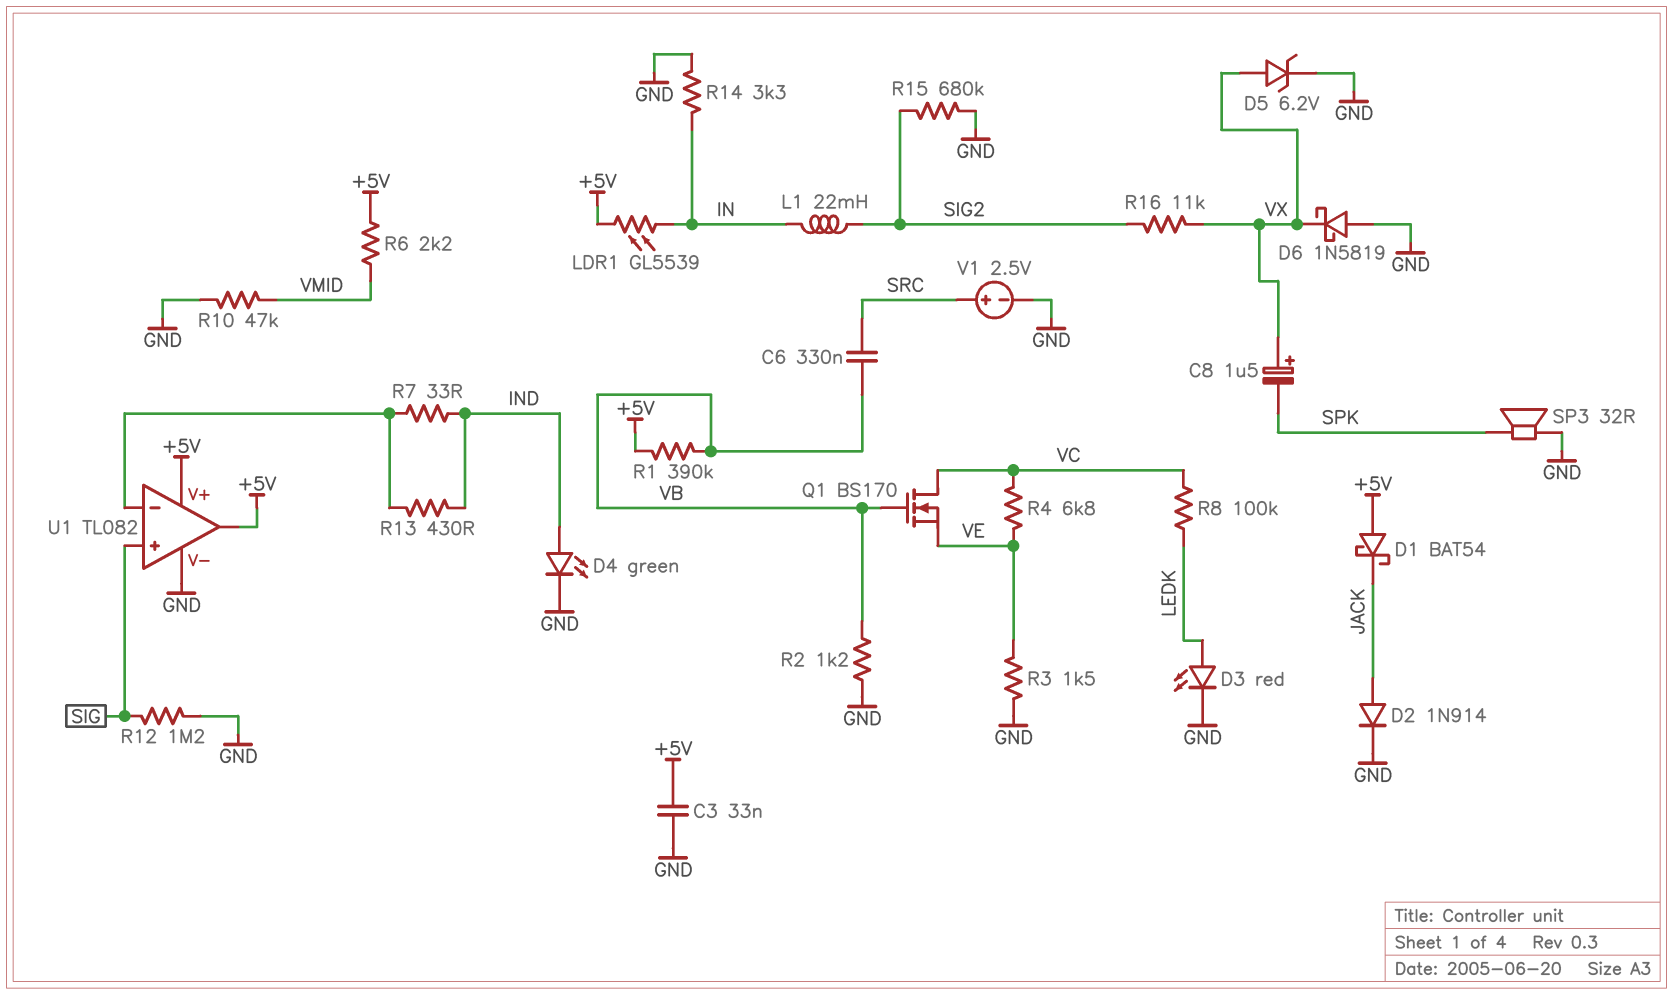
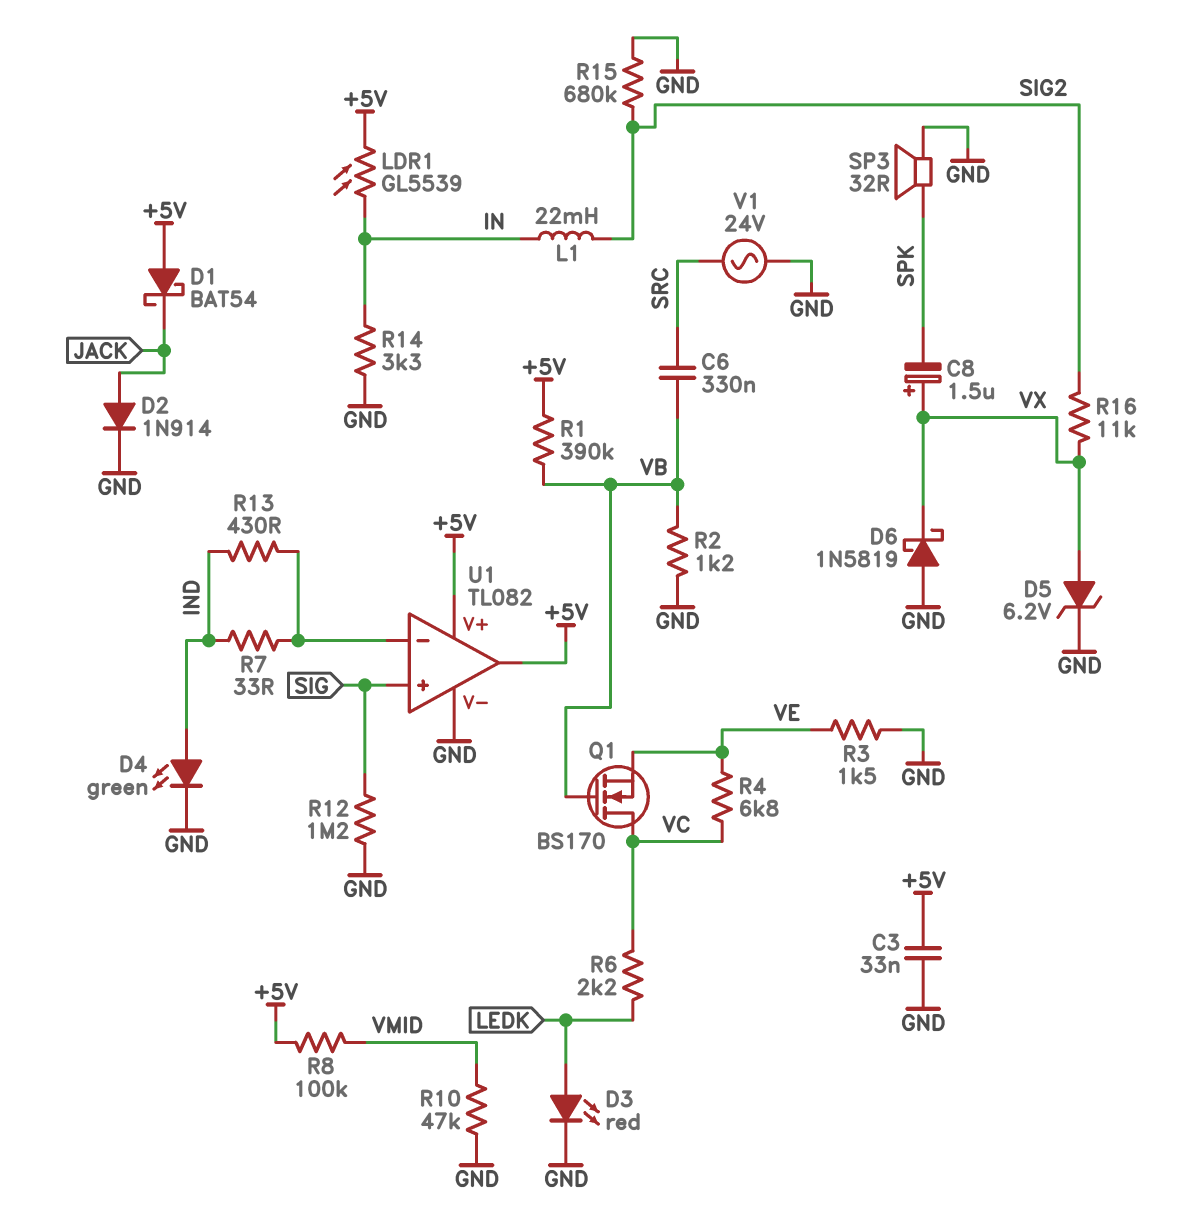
R6: 2.2k (+5V, VMID) -> 2.2k (LEDK, VC)
R8: 100k (LEDK, VC) -> 100k (+5V, VMID)
V1: 2.5V (plus SRC, minus GND) -> AC 24V (GND, SRC)

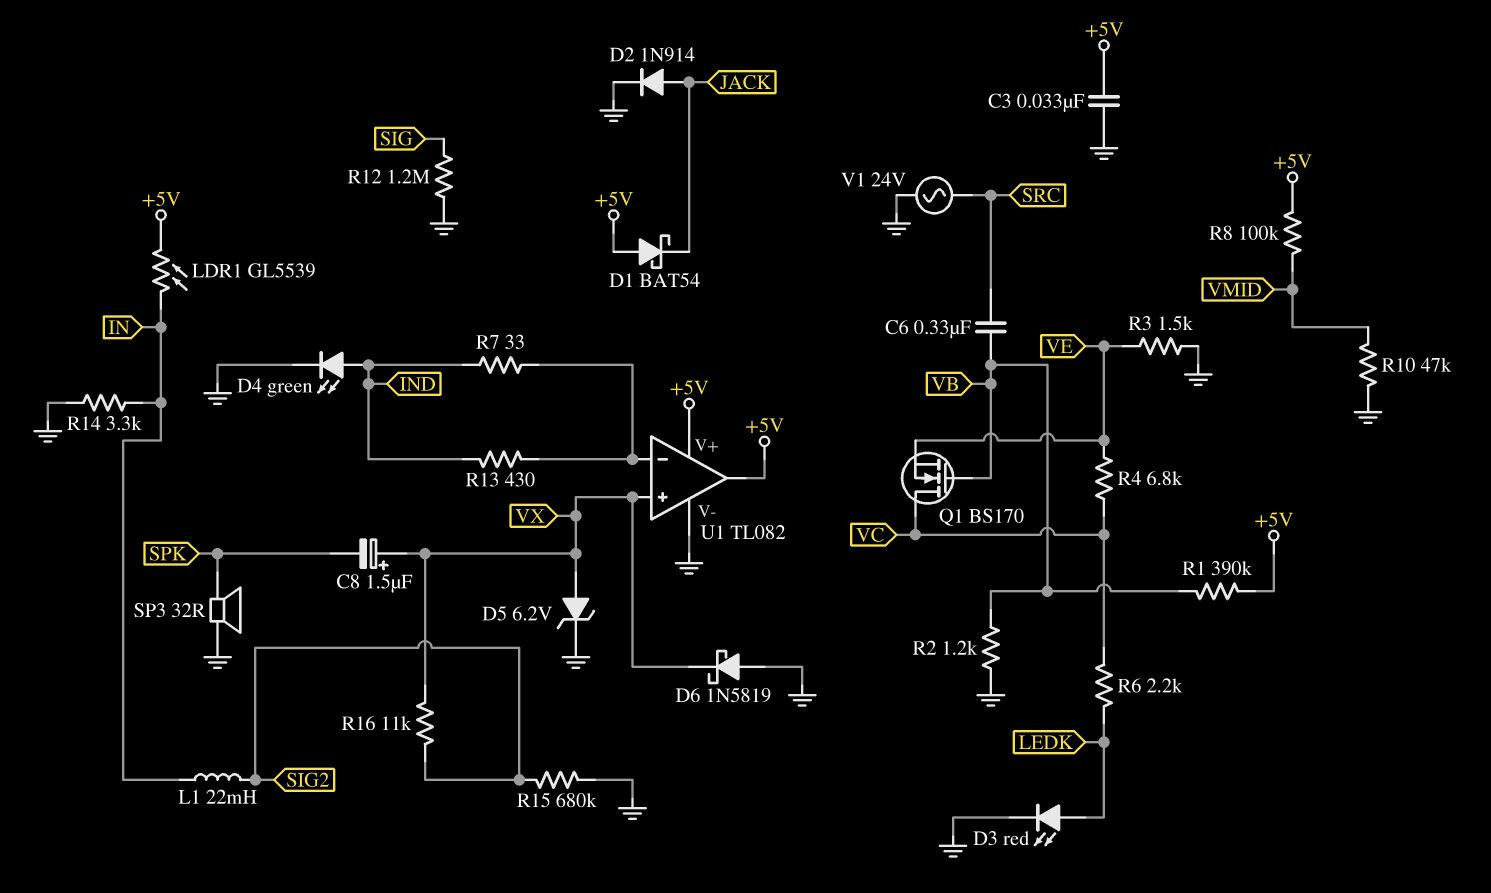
U1 pin in+: SIG -> VX

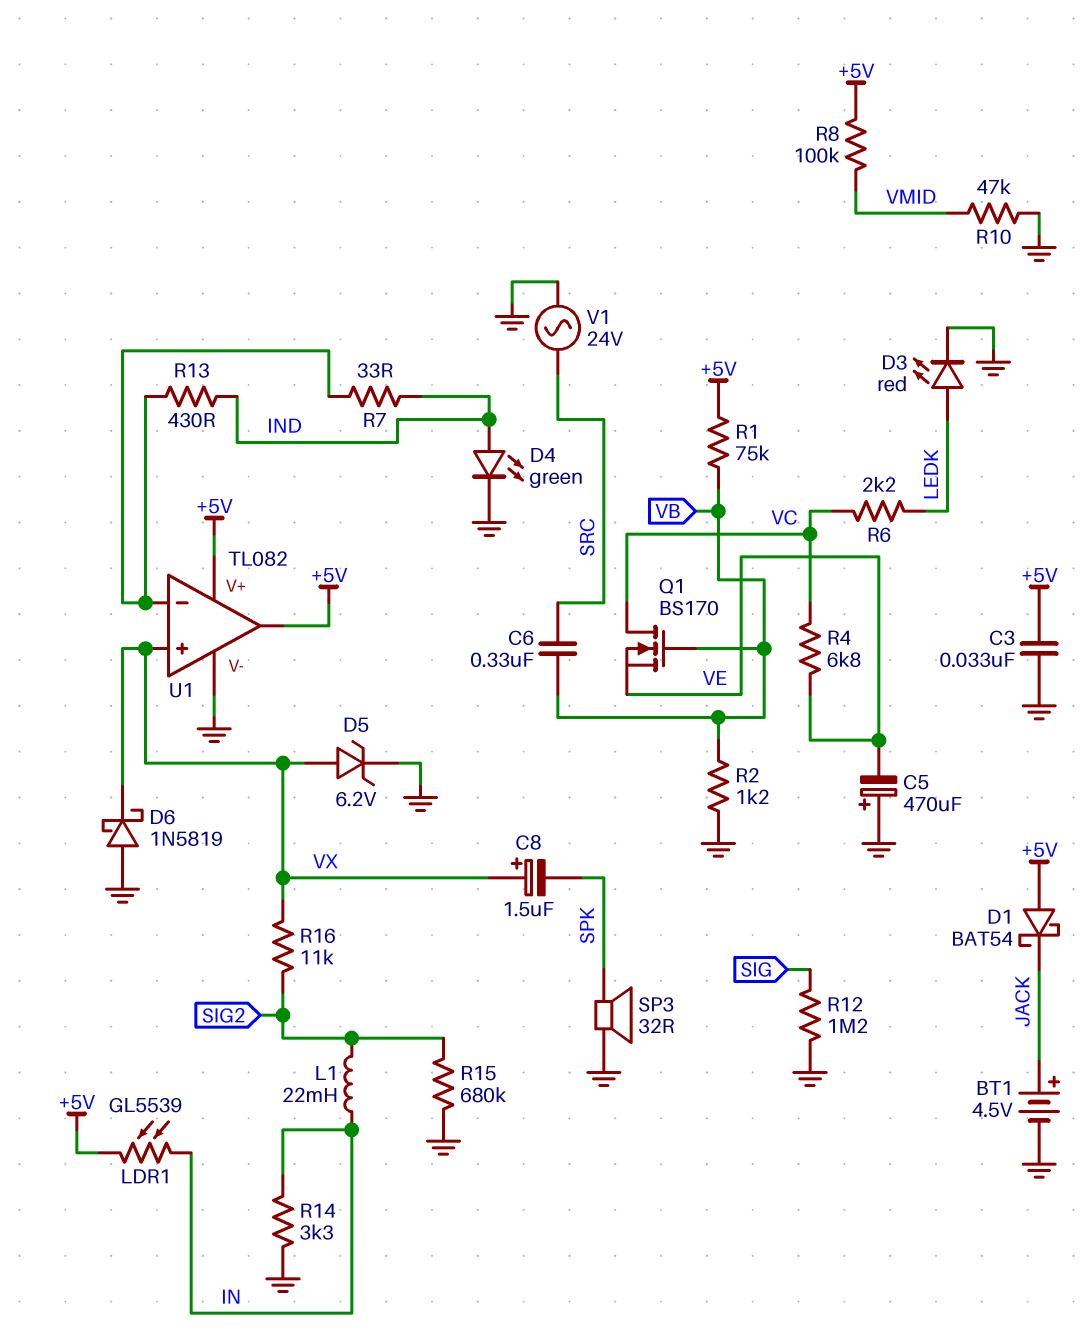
BT1: none -> 4.5V (plus JACK, minus GND)
C5: none -> 470uF (plus GND, minus VE)
D2: diode 1N914 (A JACK, K GND) -> none
R1: 390k (+5V, VB) -> 75k (+5V, VB)
R3: 1.5k (GND, VE) -> none

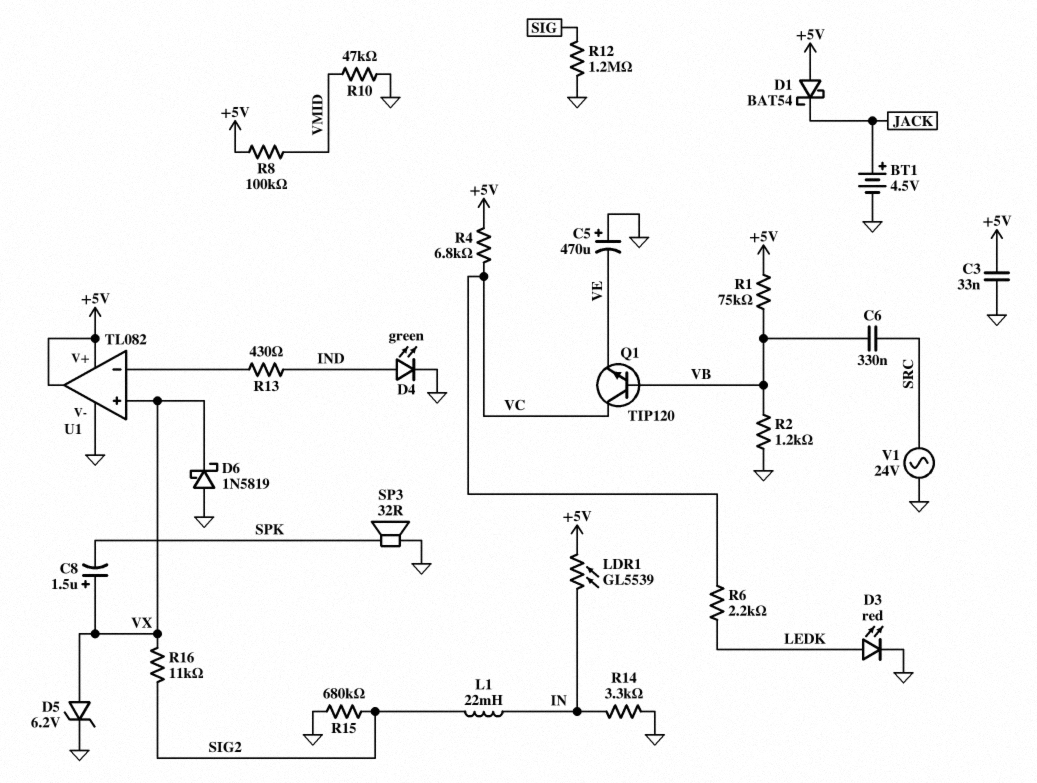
Q1: NMOS BS170 (G VB, D VC, S VE) -> NPN TIP120 (B VB, C VC, E VE)
R4: 6.8k (VC, VE) -> 6.8k (+5V, VC)
R7: 33 (IND, U1/in-) -> none

